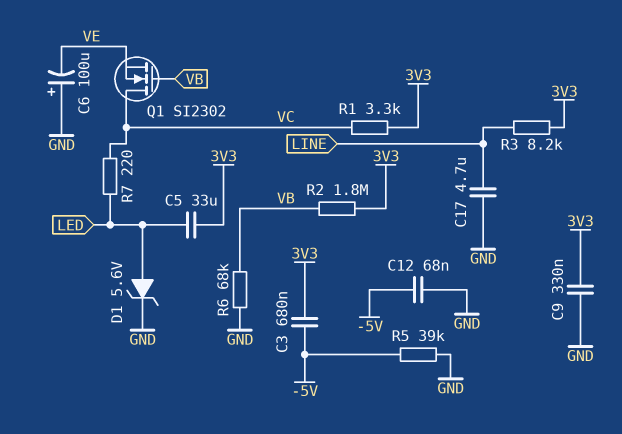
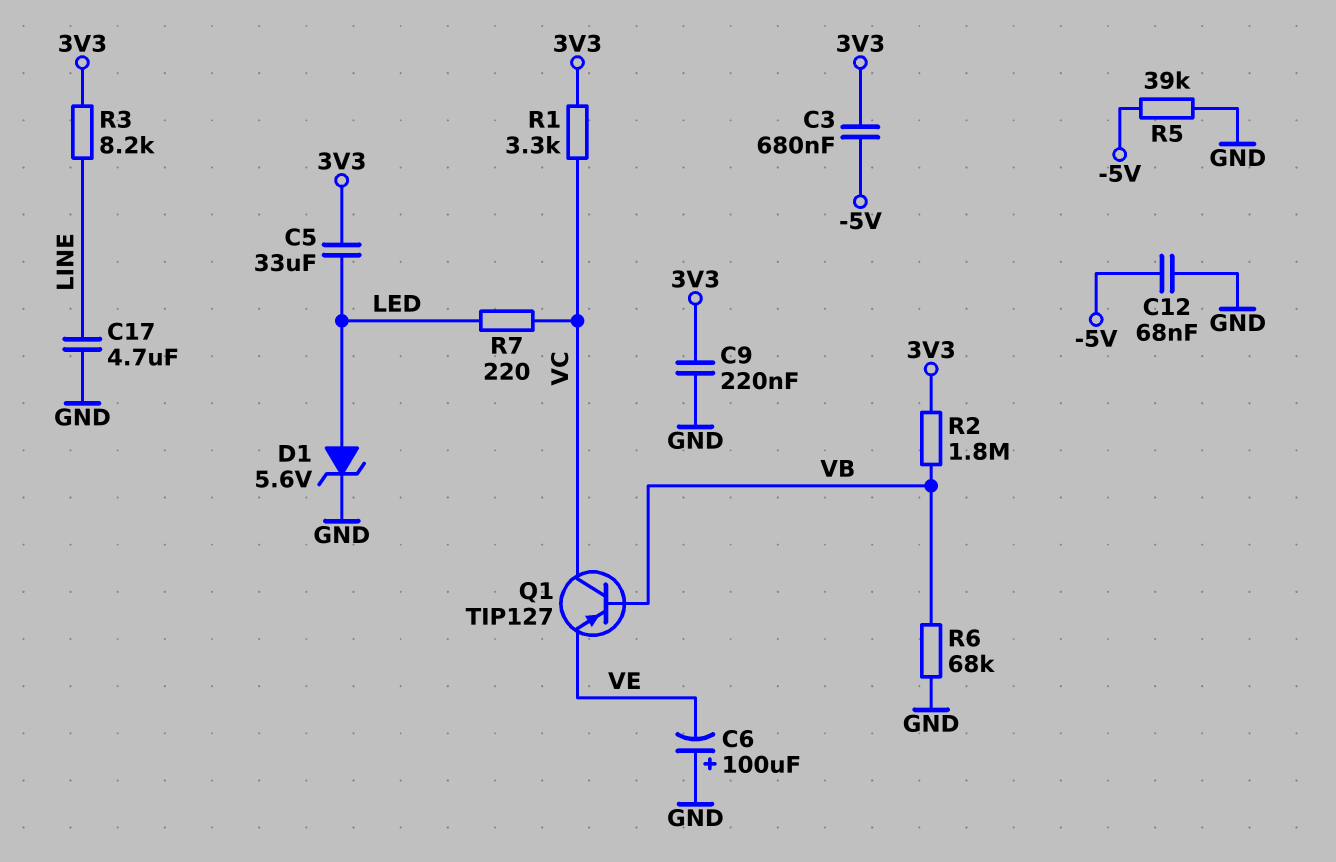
C9: 330nF (3V3, GND) -> 220nF (3V3, GND)
Q1: NMOS SI2302 (G VB, D VC, S VE) -> PNP TIP127 (B VB, C VC, E VE)

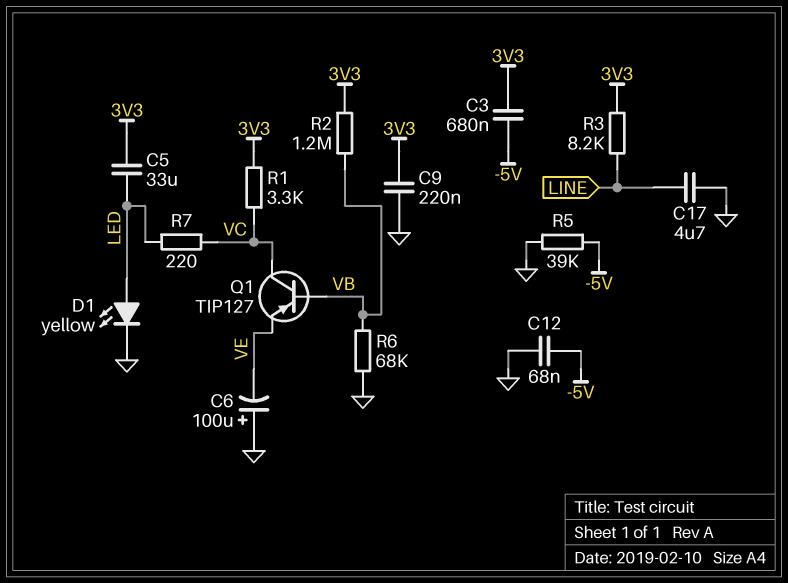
D1: zener 5.6V (A LED, K GND) -> LED yellow (A LED, K GND)
R2: 1.8M (3V3, VB) -> 1.2M (3V3, VB)

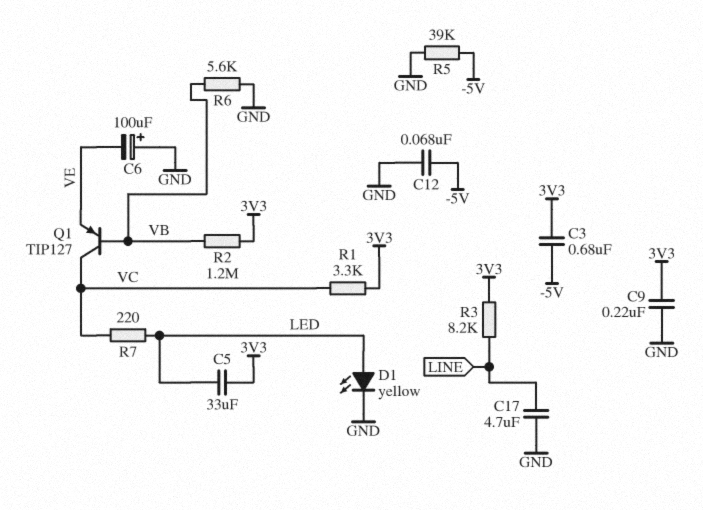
R6: 68k (GND, VB) -> 5.6k (GND, VB)

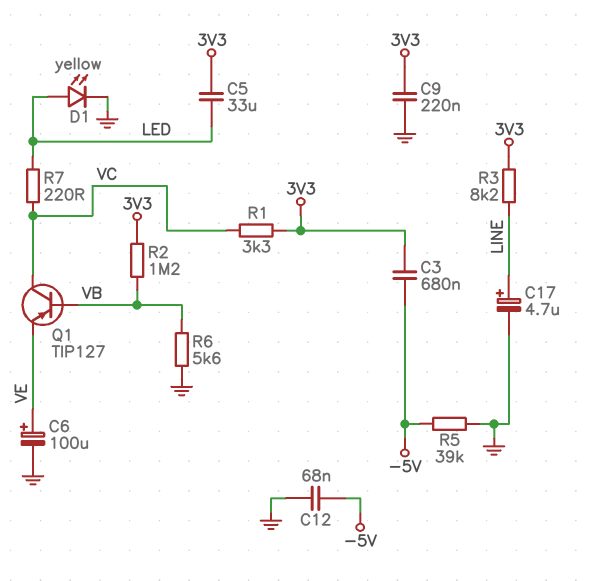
C6: 100uF (plus GND, minus VE) -> 100uF (plus VE, minus GND)
C17: 4.7uF (GND, LINE) -> 4.7uF (plus LINE, minus GND)

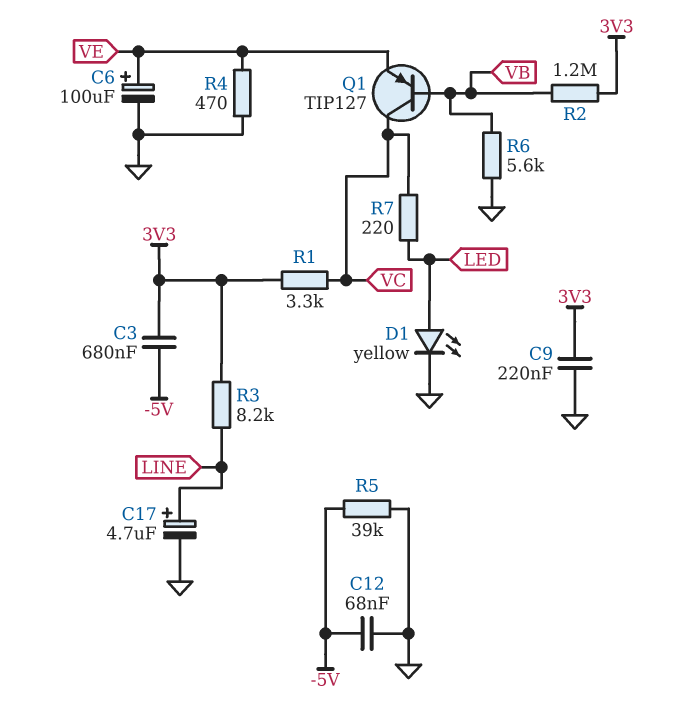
C5: 33uF (3V3, LED) -> none
R4: none -> 470 (GND, VE)

